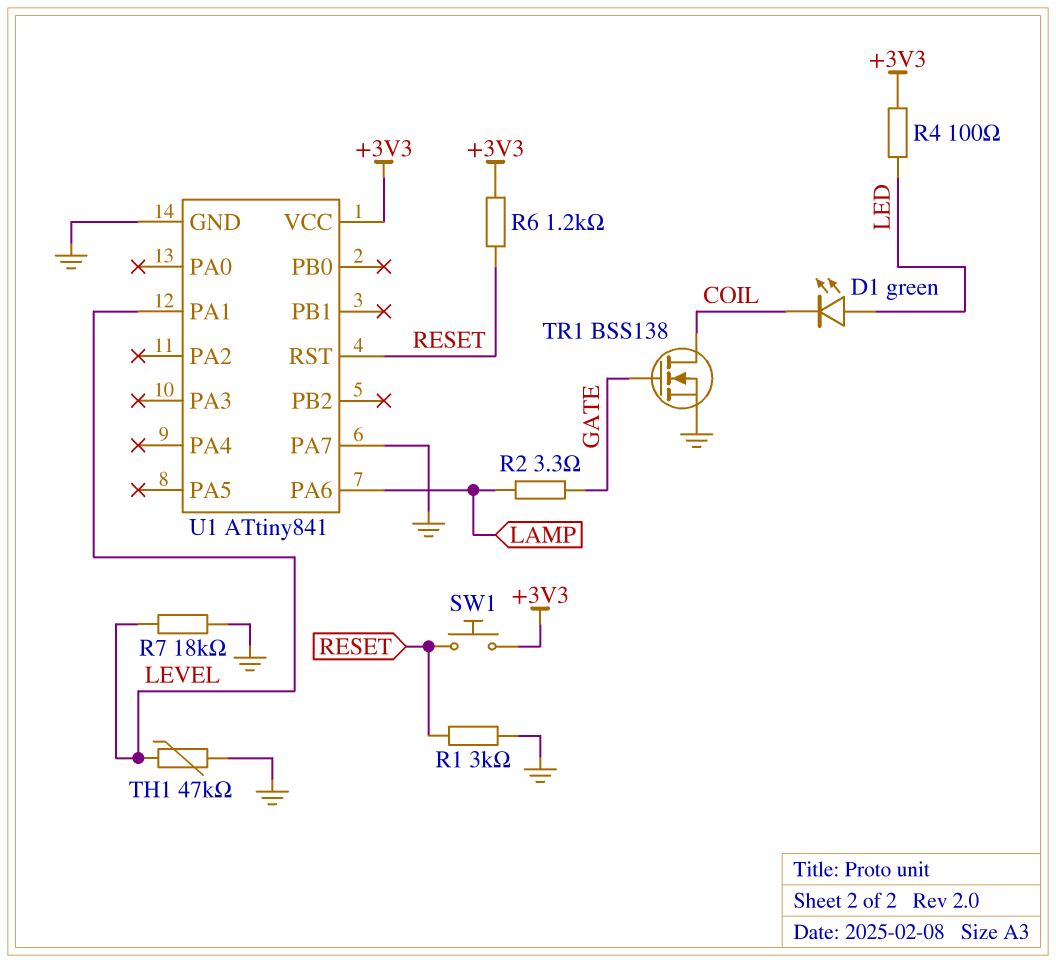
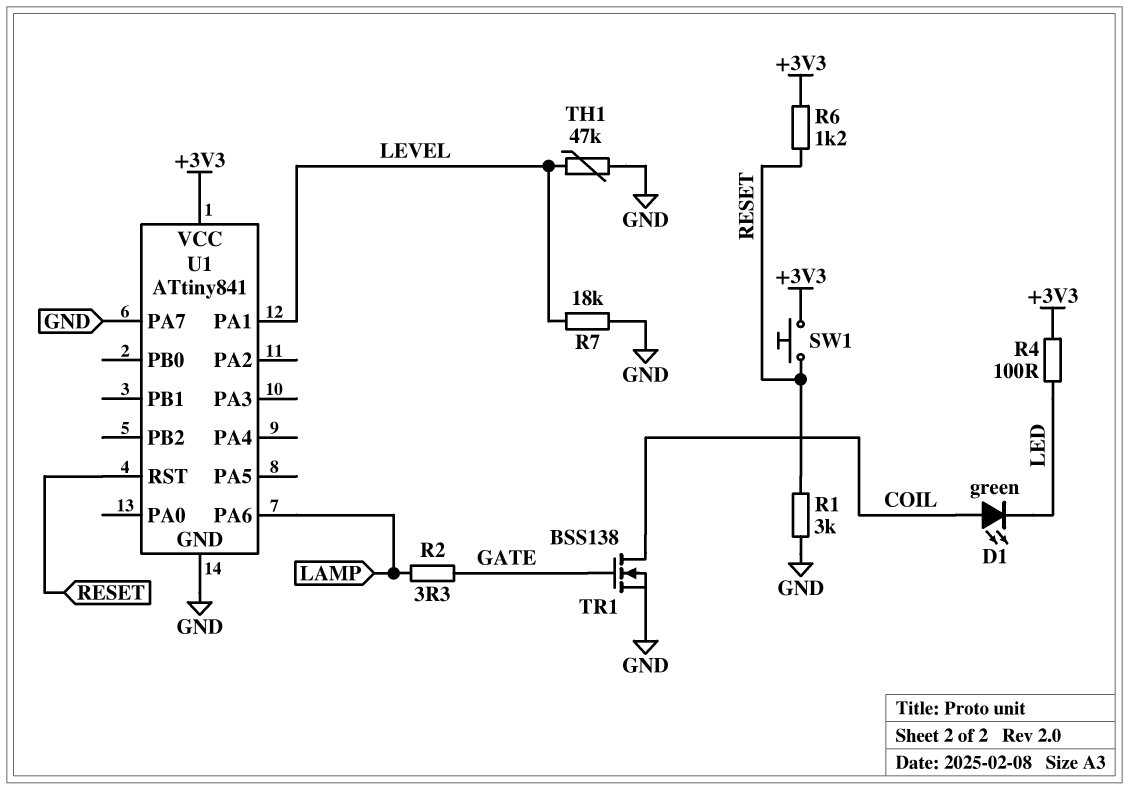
D1: LED green (A LED, K COIL) -> LED green (A COIL, K LED)

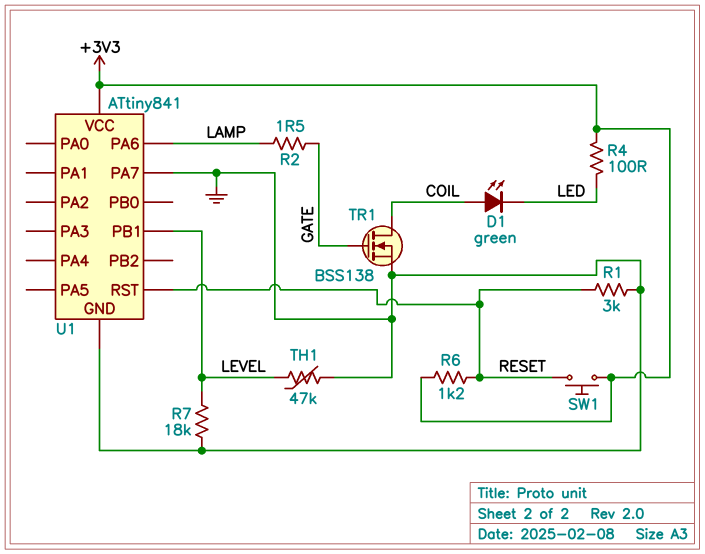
R2: 3.3 (GATE, LAMP) -> 1.5 (GATE, LAMP)
U1 pin PA1: LEVEL -> none
U1 pin PB1: none -> LEVEL

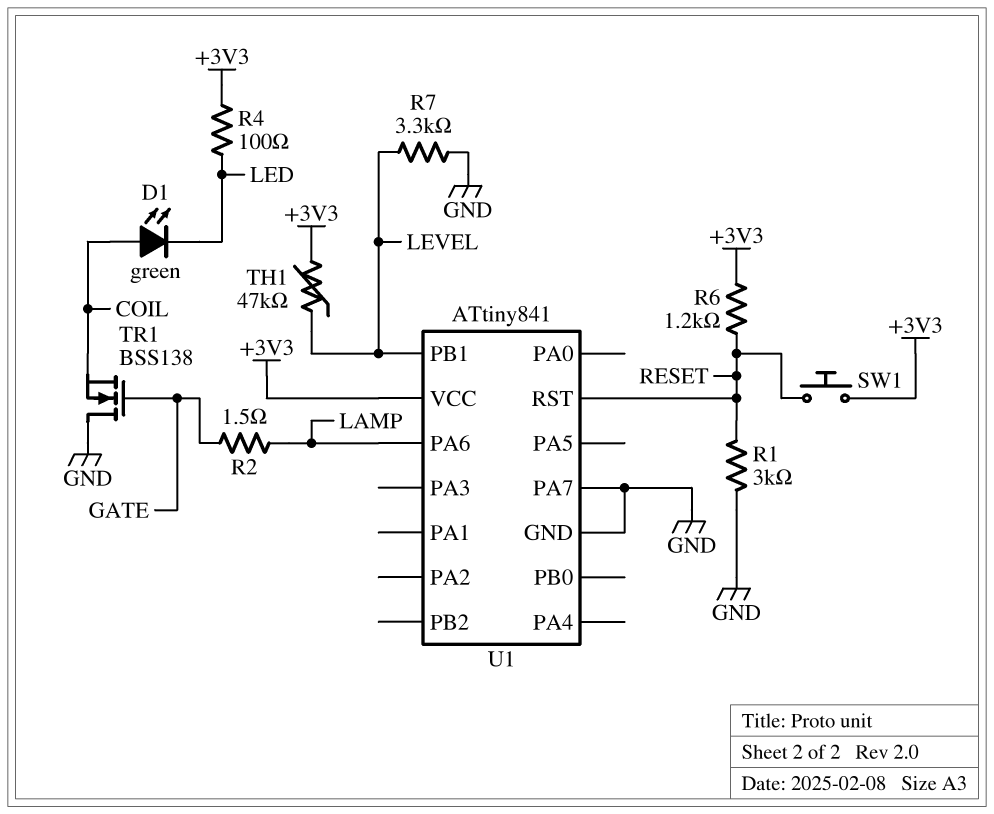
R7: 18k (GND, LEVEL) -> 3.3k (GND, LEVEL)
TH1: 47k (GND, LEVEL) -> 47k (+3V3, LEVEL)
TR1: NMOS BSS138 (G GATE, D COIL, S GND) -> NMOS BSS138 (G GATE, D GND, S COIL)

